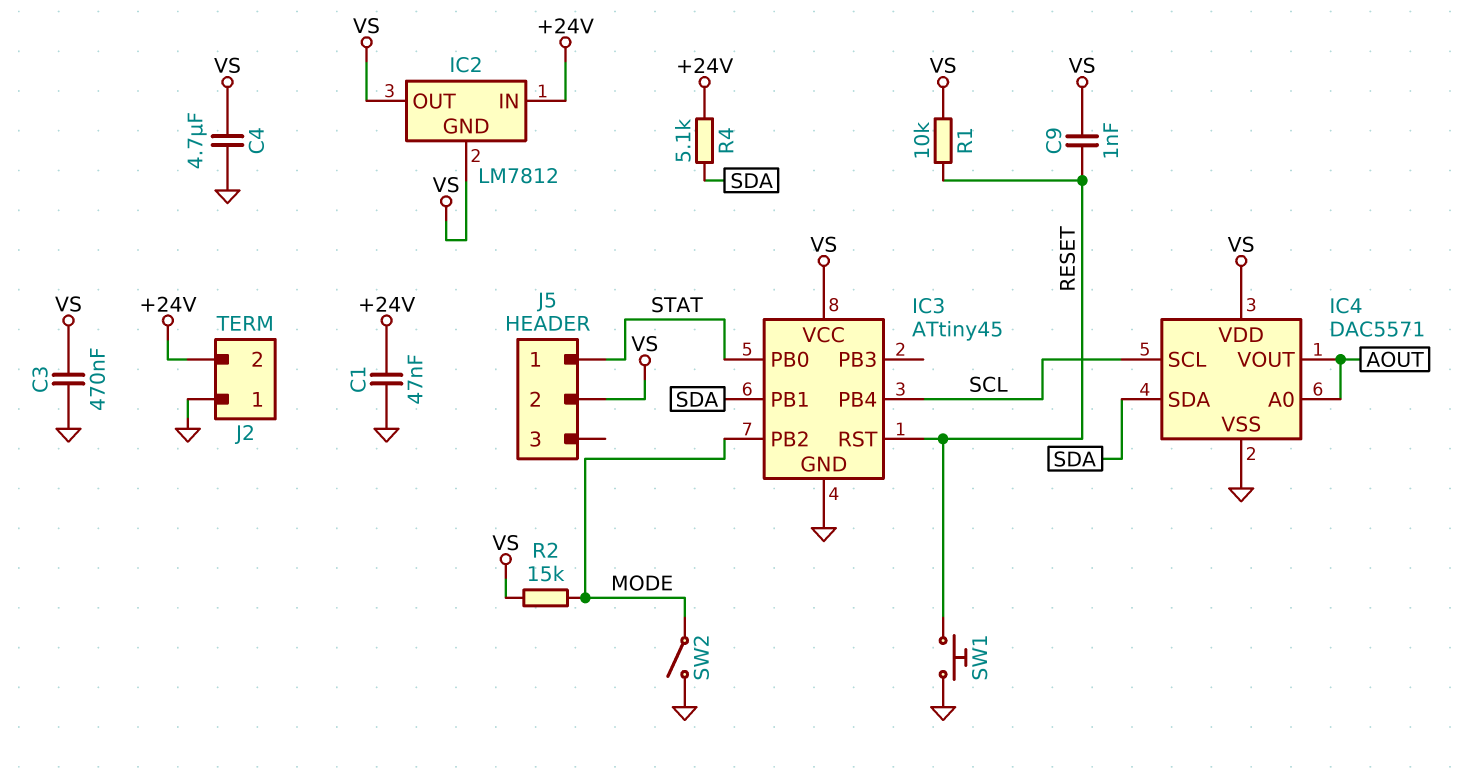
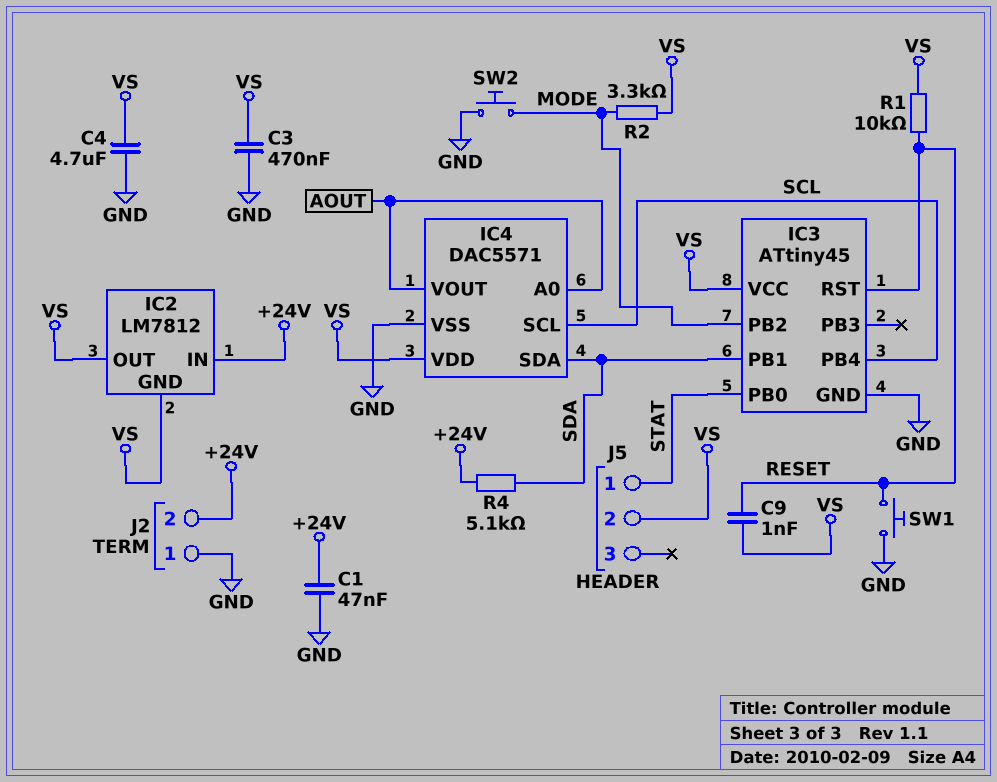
R2: 15k (MODE, VS) -> 3.3k (MODE, VS)
SW2: switch (GND, MODE) -> button (GND, MODE)

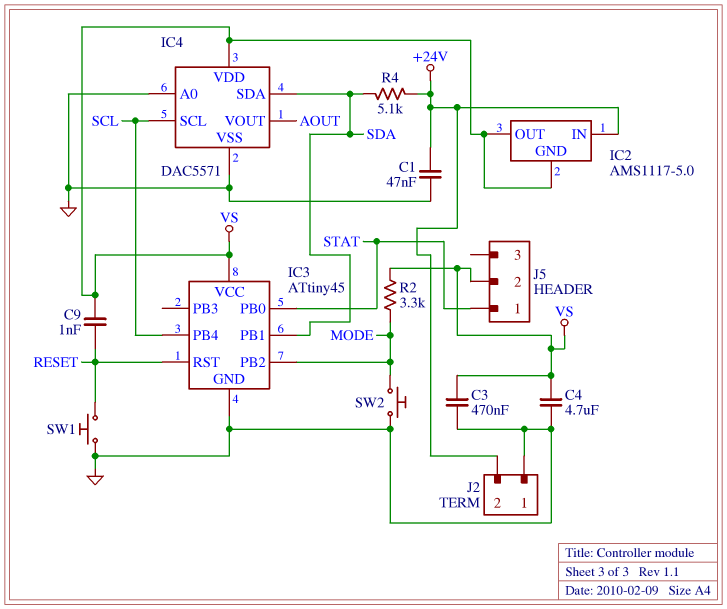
IC2: LM7812 -> AMS1117-5.0
IC4 pin A0: AOUT -> GND
R1: 10k (RESET, VS) -> none

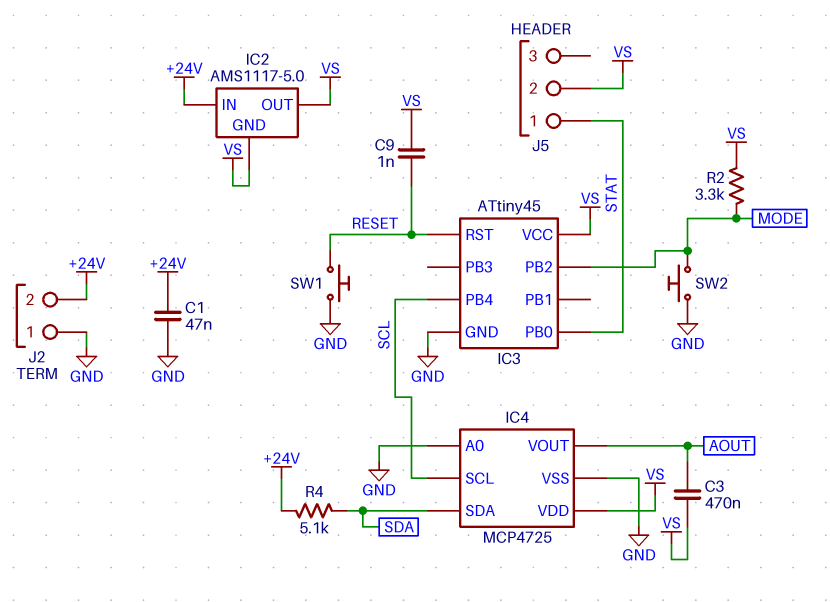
C3: 470nF (GND, VS) -> 470nF (AOUT, VS)
C4: 4.7uF (GND, VS) -> none
IC3 pin PB1: SDA -> none
IC4: DAC5571 -> MCP4725

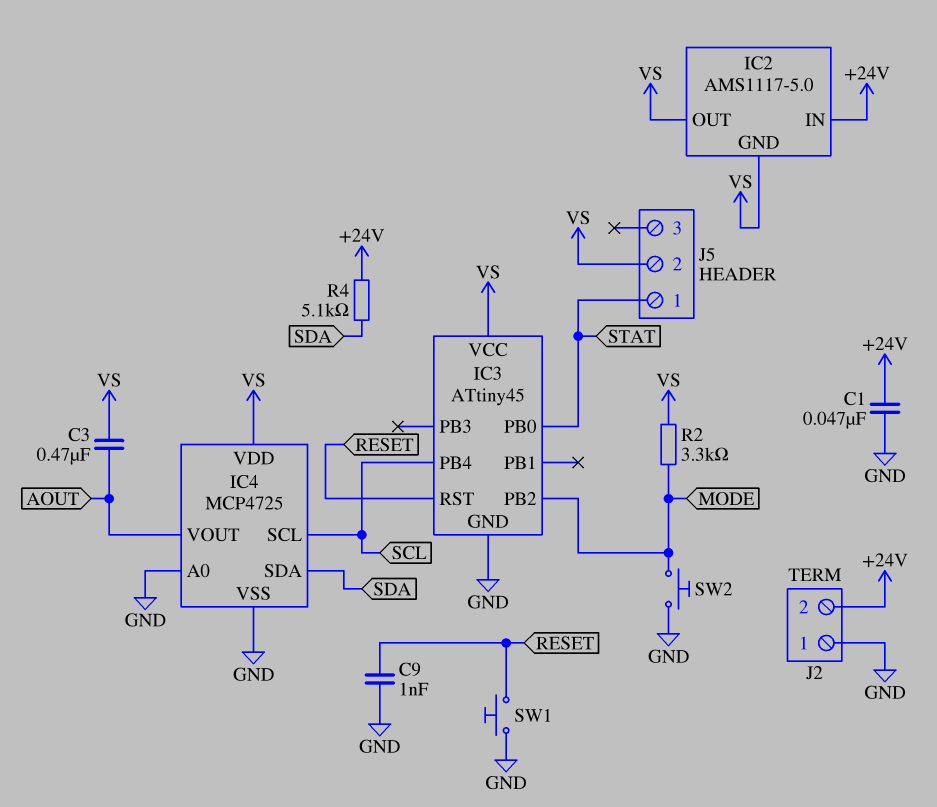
C9: 1nF (RESET, VS) -> 1nF (GND, RESET)

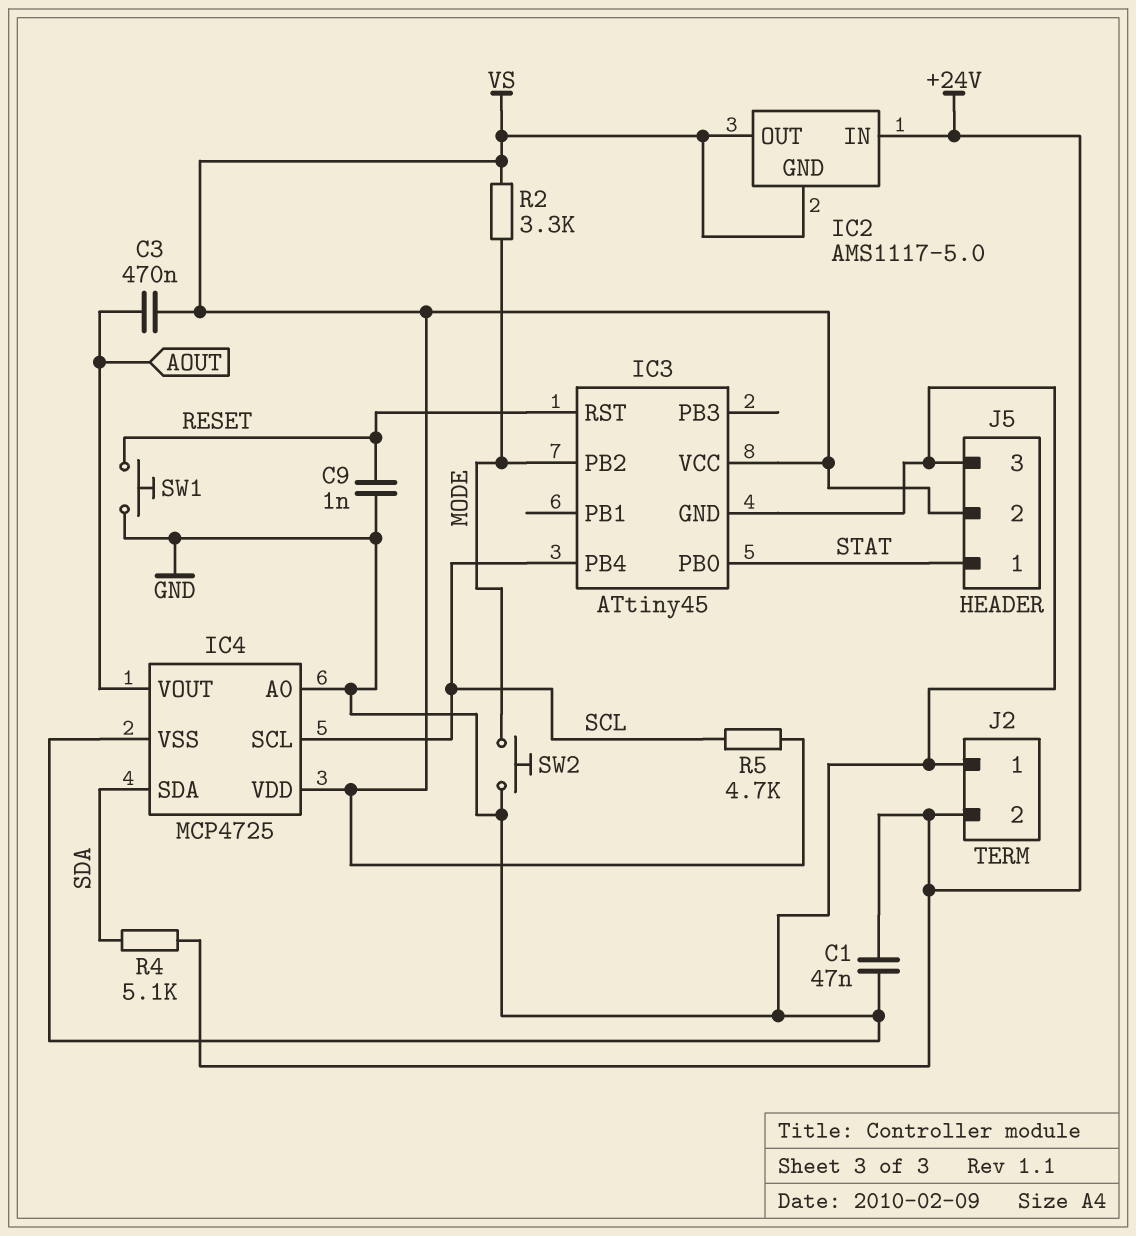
J5 pin 3: none -> GND
R5: none -> 4.7k (SCL, VS)

